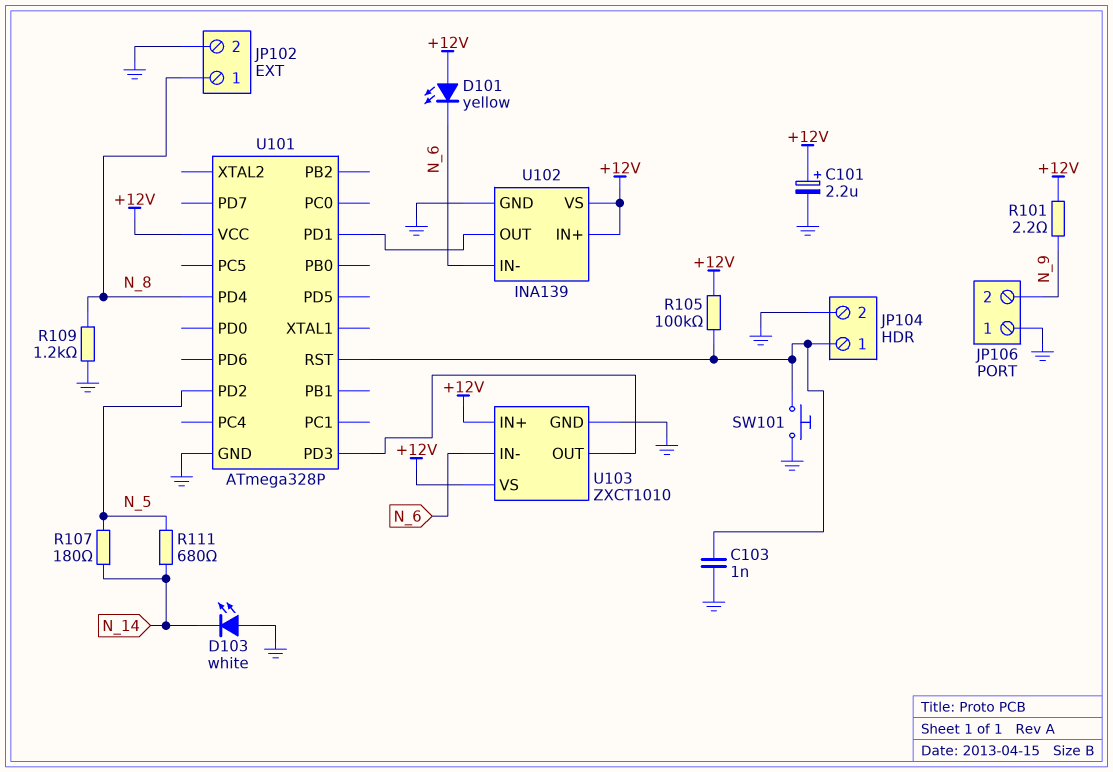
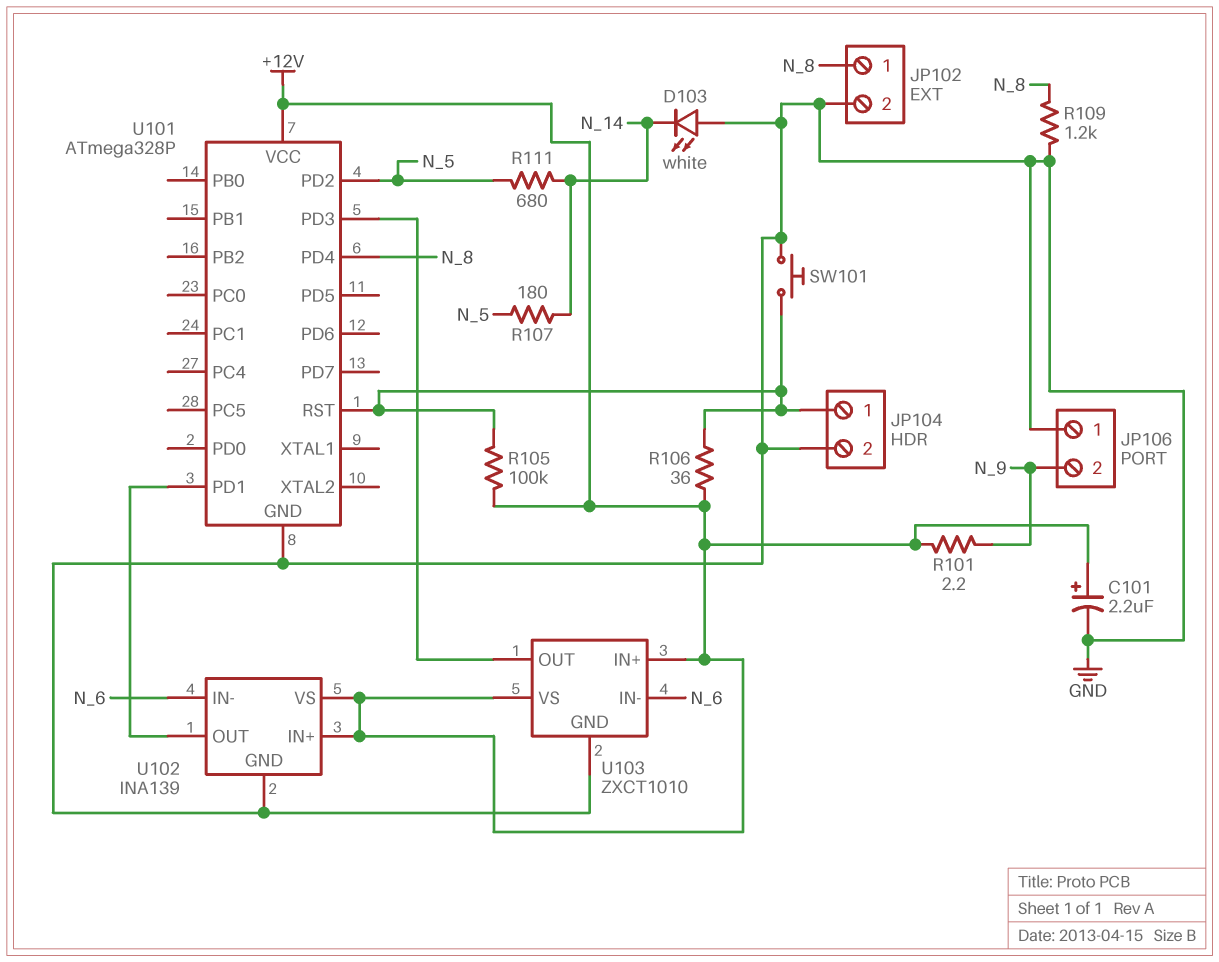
C103: 1nF (GND, JP104/1) -> none
D101: LED yellow (A +12V, K N_6) -> none
R106: none -> 36 (+12V, JP104/1)

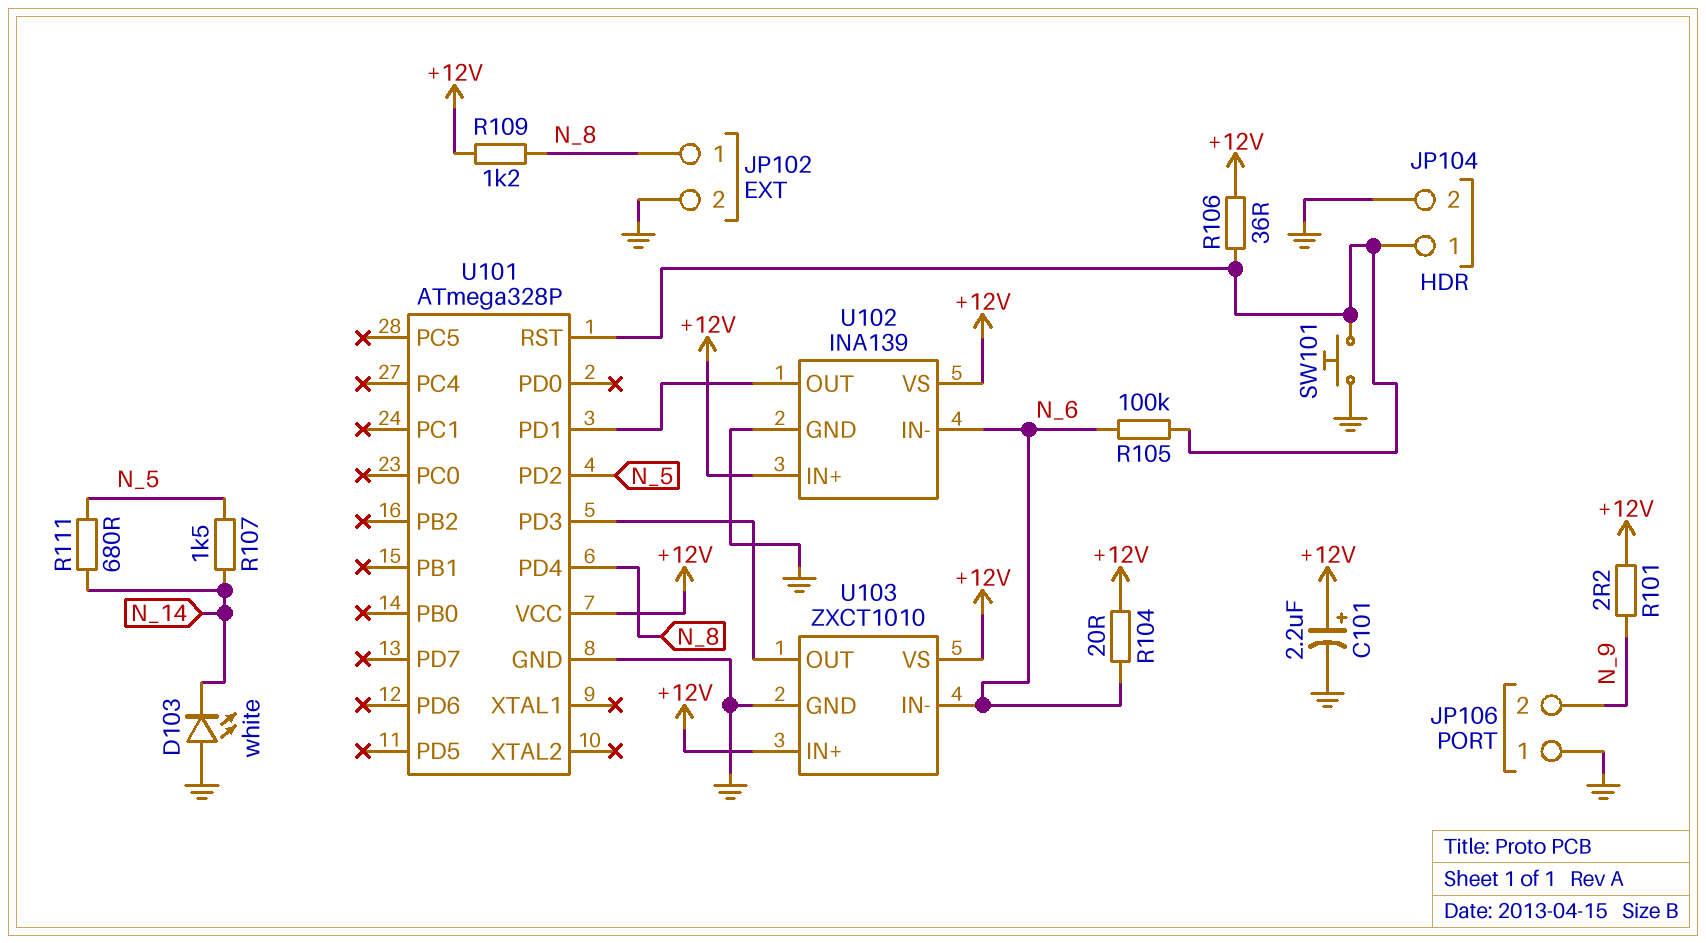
R104: none -> 20 (+12V, N_6)
R105: 100k (+12V, JP104/1) -> 100k (JP104/1, N_6)
R107: 180 (N_5, N_14) -> 1.5k (N_5, N_14)
R109: 1.2k (GND, N_8) -> 1.2k (+12V, N_8)

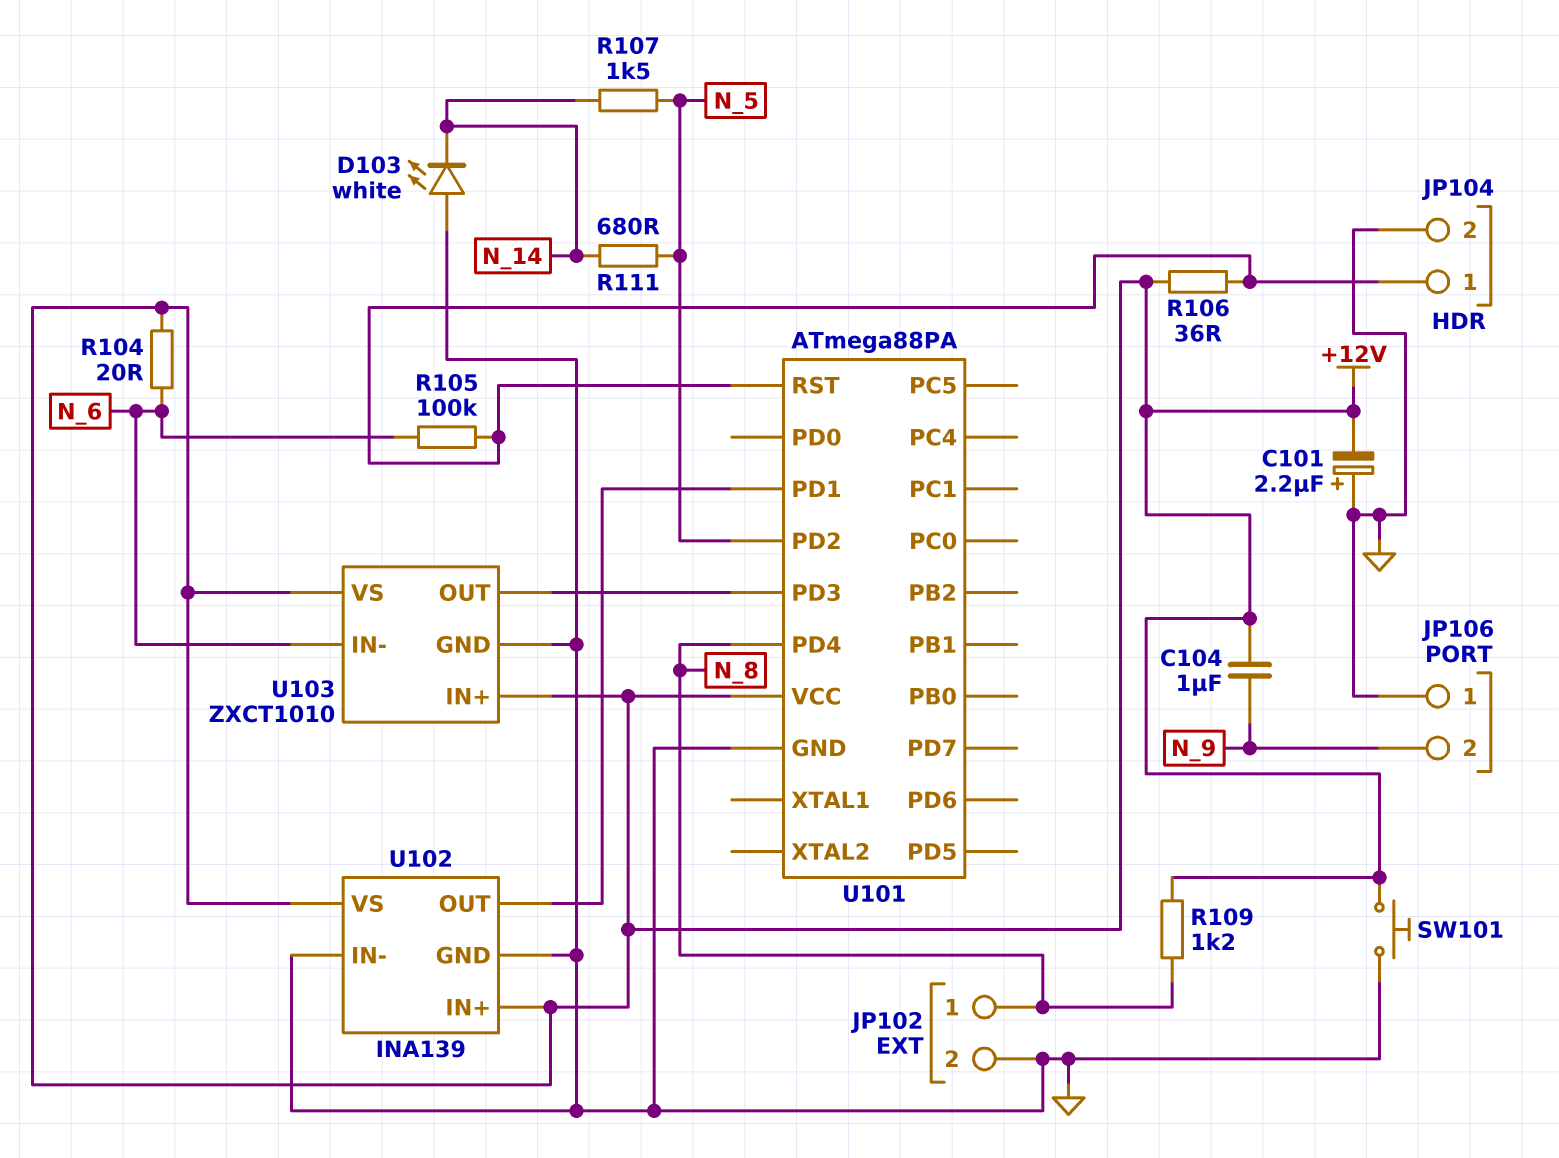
C101: 2.2uF (plus +12V, minus GND) -> 2.2uF (plus GND, minus +12V)
C104: none -> 1uF (+12V, N_9)
R101: 2.2 (+12V, N_9) -> none
SW101: button (GND, JP104/1) -> button (+12V, GND)
U101: ATmega328P -> ATmega88PA
U102 pin IN-: N_6 -> GND

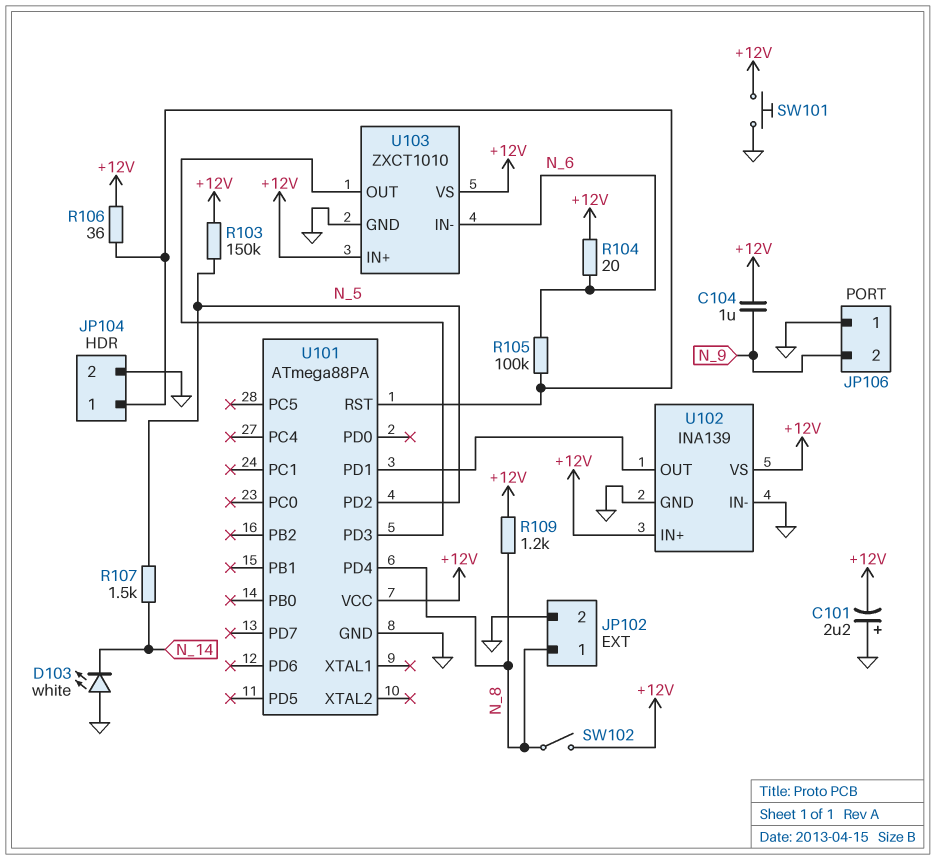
R103: none -> 150k (+12V, N_5)
R111: 680 (N_5, N_14) -> none
SW102: none -> switch (+12V, N_8)

